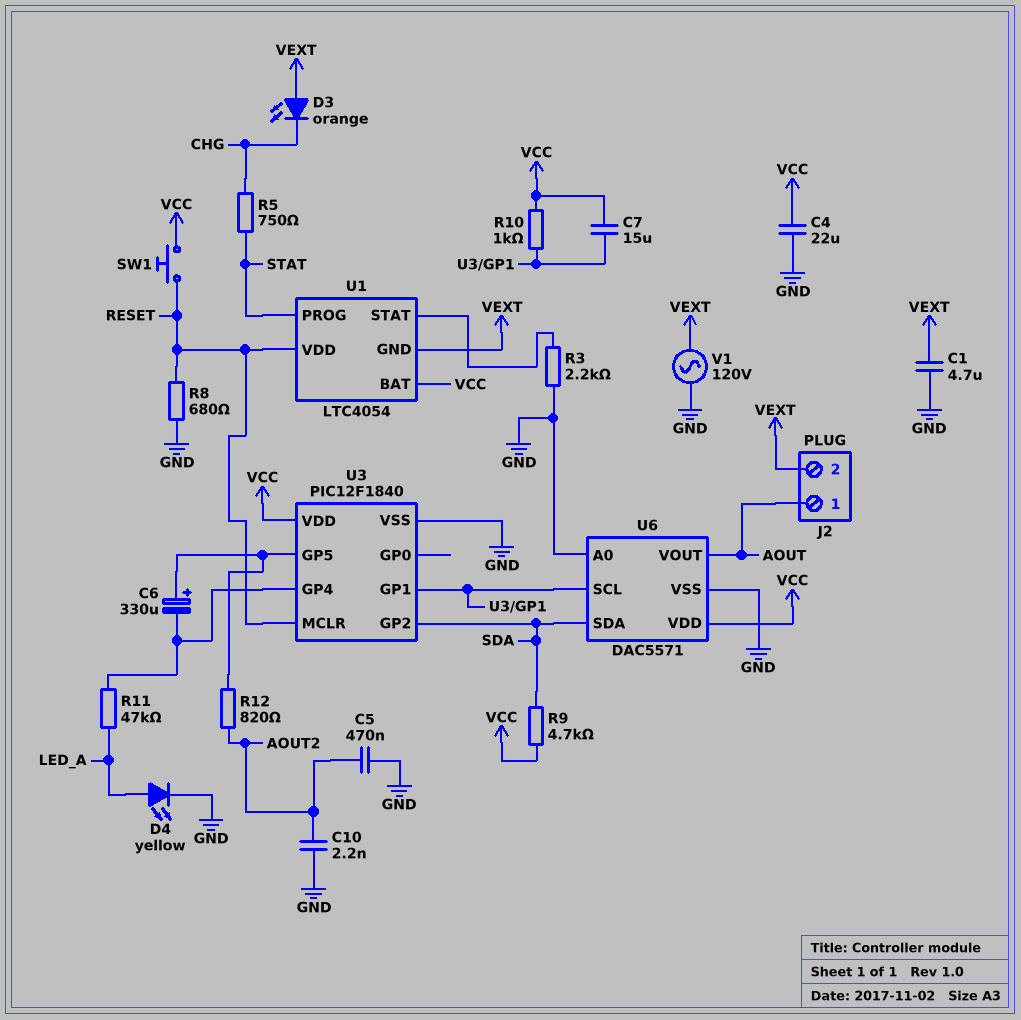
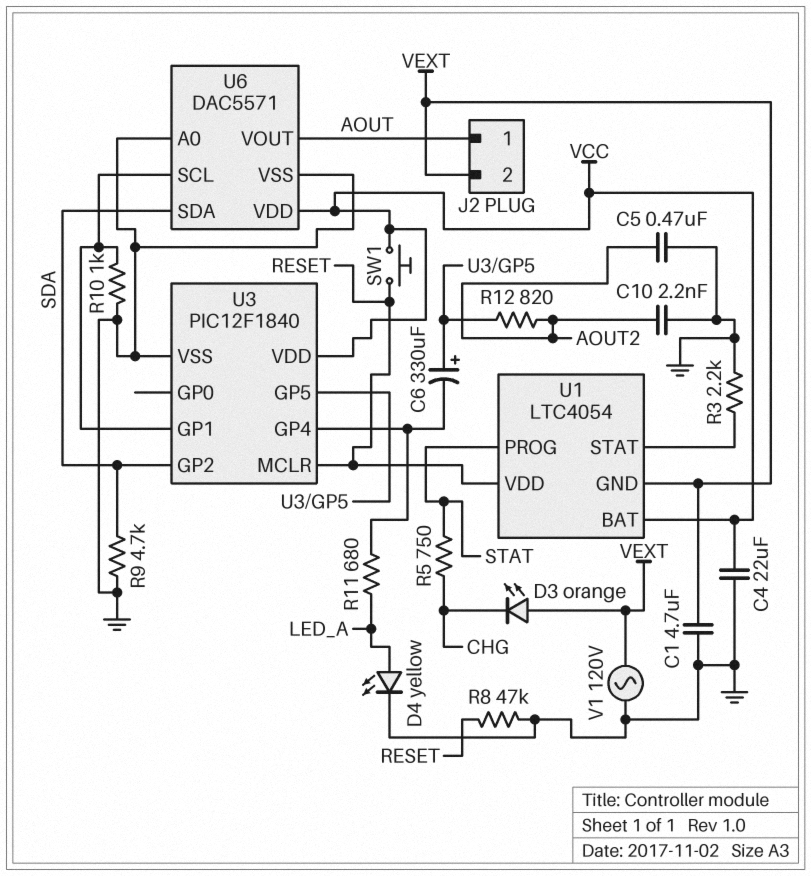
C7: 15uF (U3/GP1, VCC) -> none
R8: 680 (GND, RESET) -> 47k (GND, RESET)
R9: 4.7k (SDA, VCC) -> 4.7k (GND, SDA)
R10: 1k (U3/GP1, VCC) -> 1k (GND, U3/GP1)
R11: 47k (LED_A, U3/GP4) -> 680 (LED_A, U3/GP4)

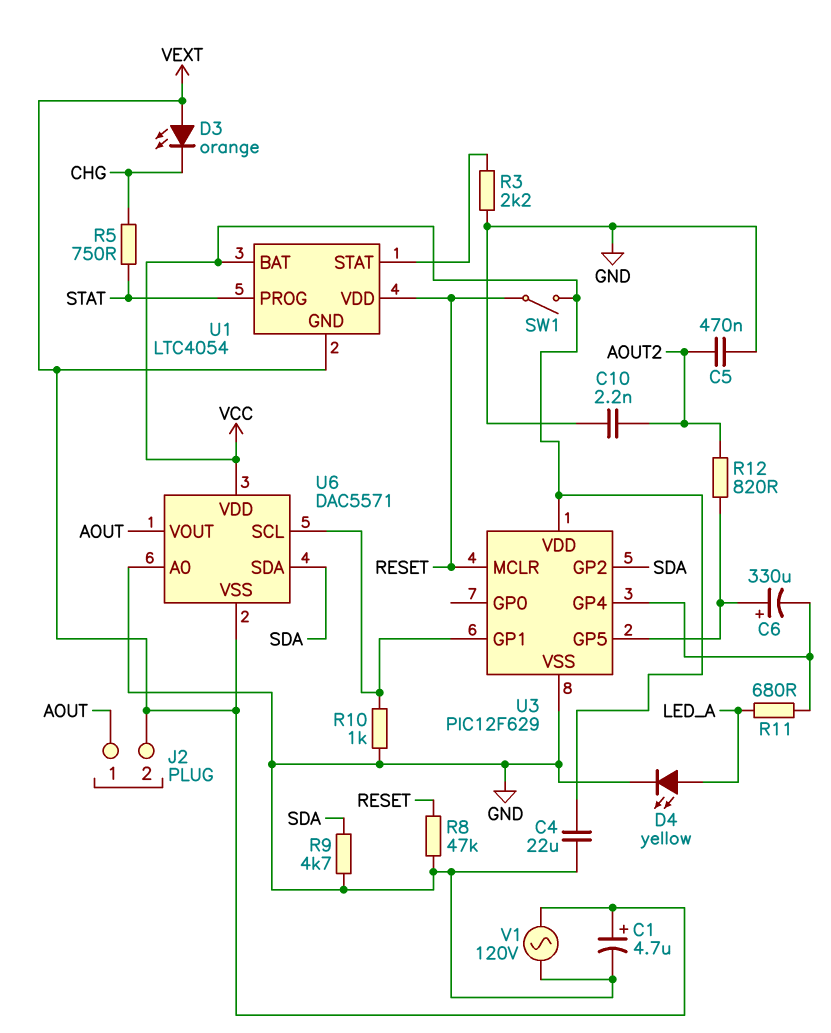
C1: 4.7uF (GND, VEXT) -> 4.7uF (plus VEXT, minus GND)
SW1: button (RESET, VCC) -> switch (RESET, VCC)
U3: PIC12F1840 -> PIC12F629
U6 pin VSS: GND -> VEXT

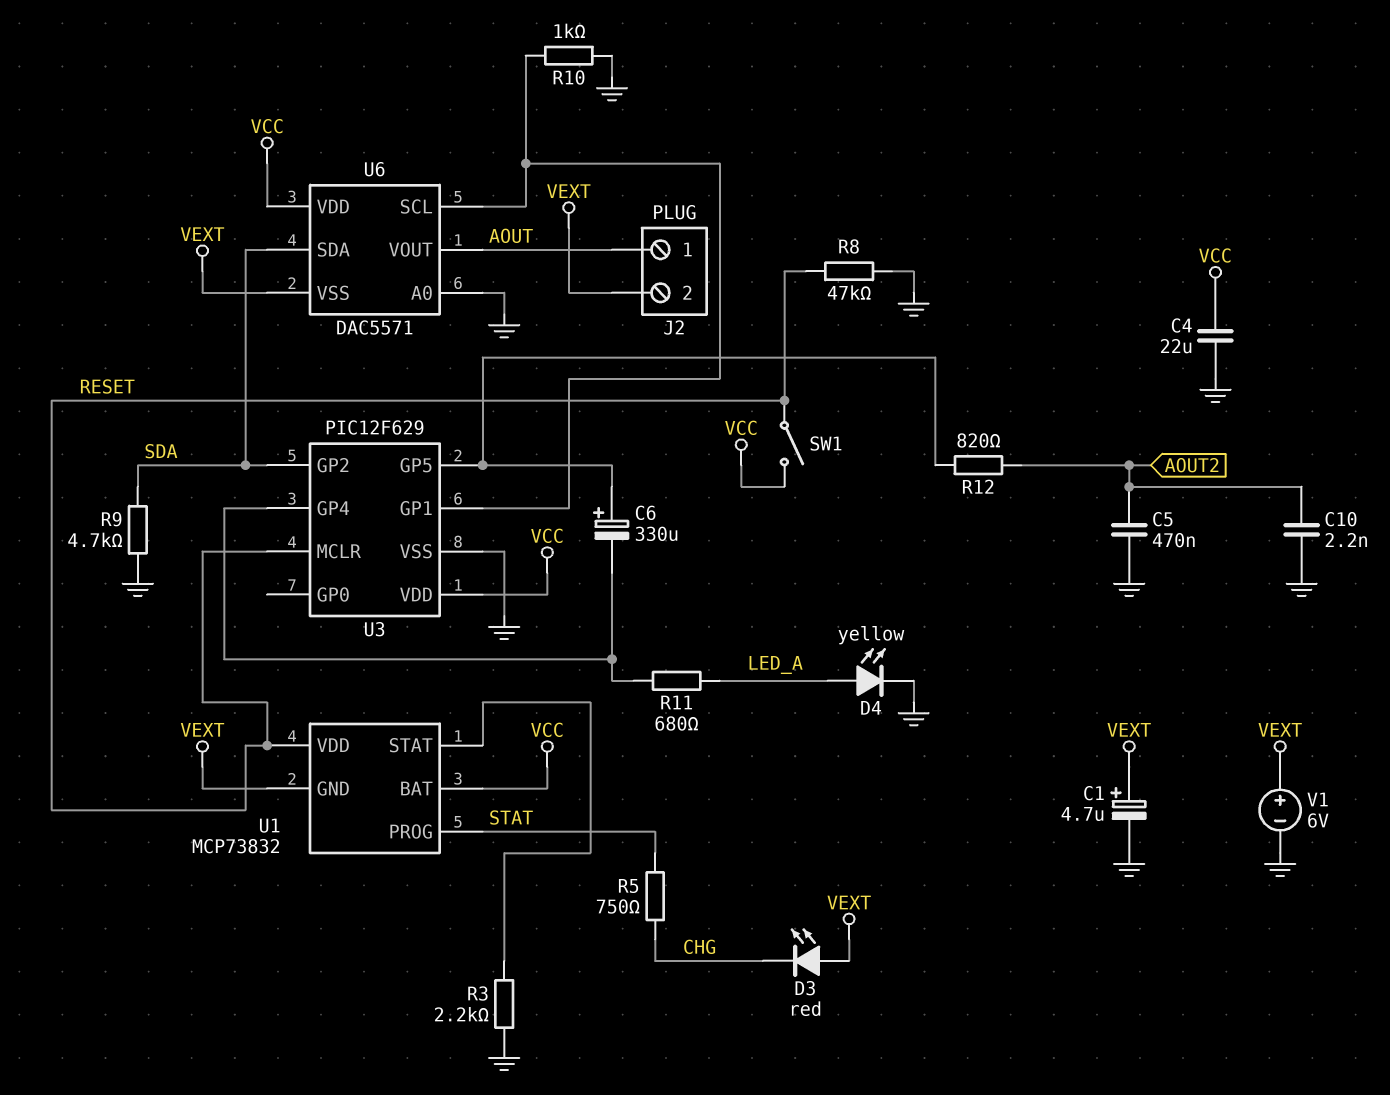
D3: LED orange (A VEXT, K CHG) -> LED red (A VEXT, K CHG)
U1: LTC4054 -> MCP73832
V1: AC 120V (GND, VEXT) -> 6V (plus VEXT, minus GND)

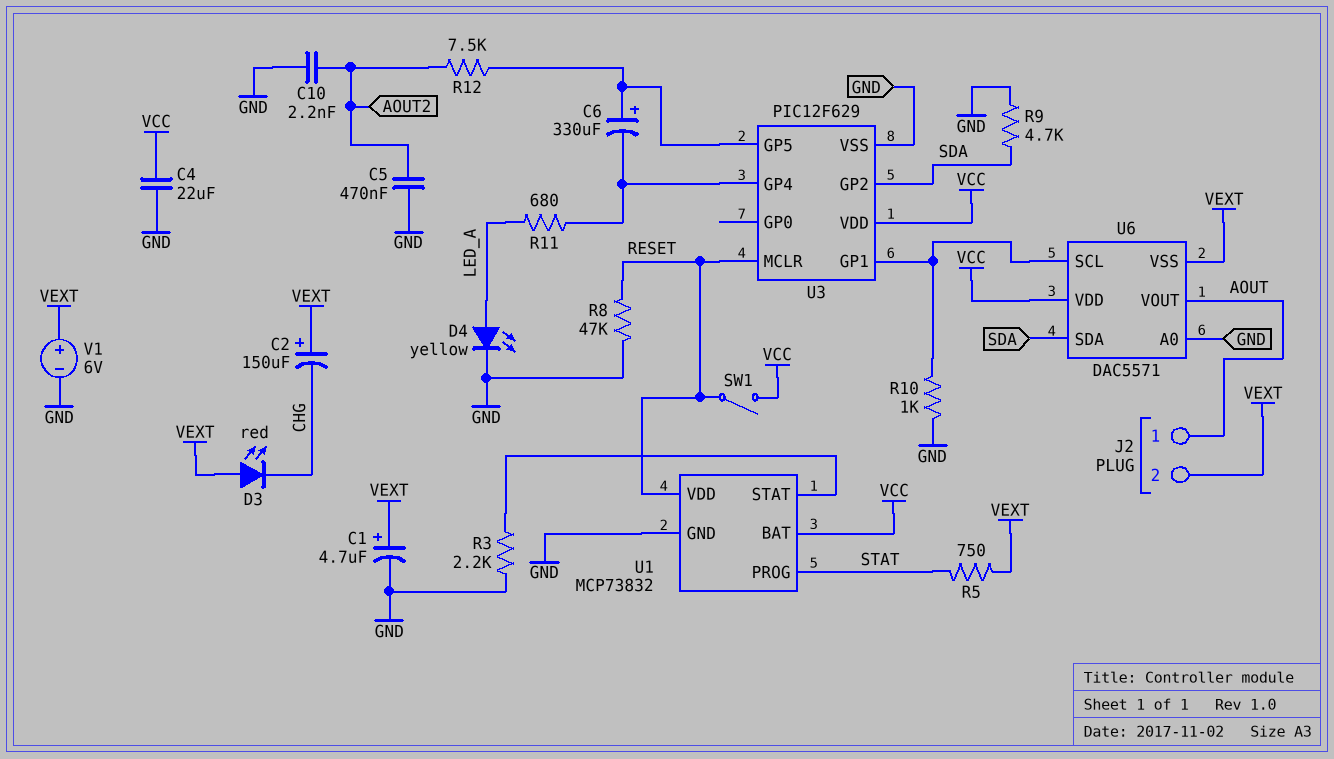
C2: none -> 150uF (plus VEXT, minus CHG)
R5: 750 (CHG, STAT) -> 750 (STAT, VEXT)
R12: 820 (AOUT2, U3/GP5) -> 7.5k (AOUT2, U3/GP5)
U1 pin GND: VEXT -> GND

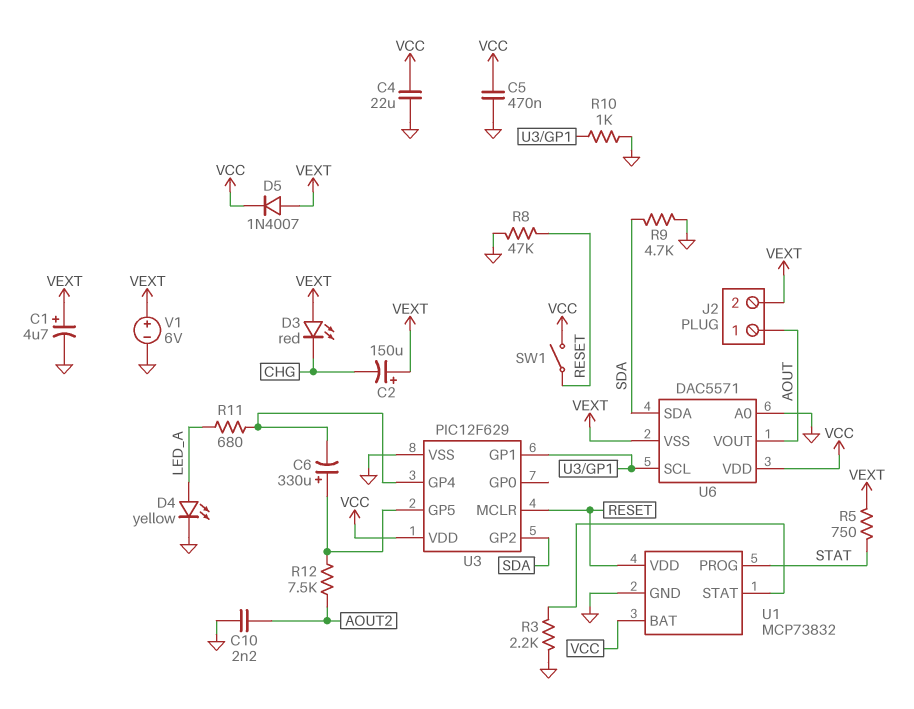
C5: 470nF (AOUT2, GND) -> 470nF (GND, VCC)
D5: none -> diode 1N4007 (A VEXT, K VCC)

